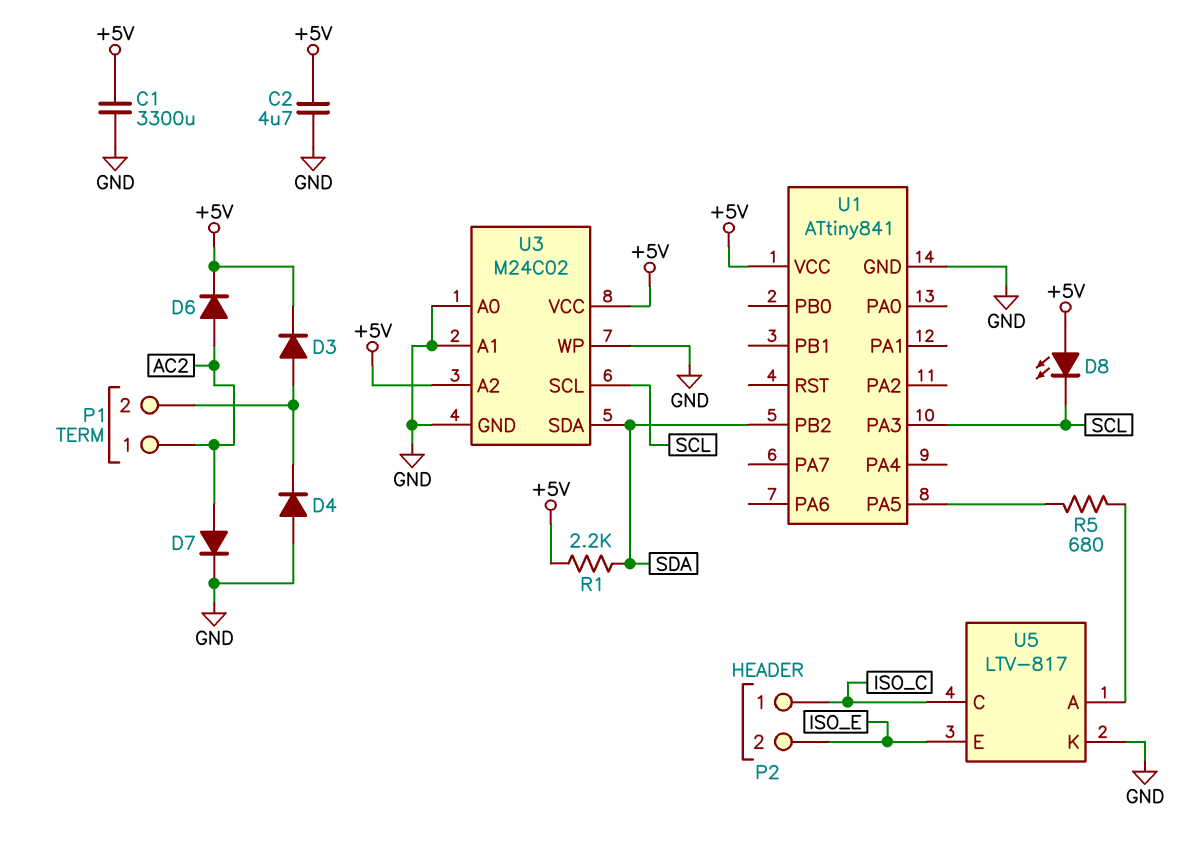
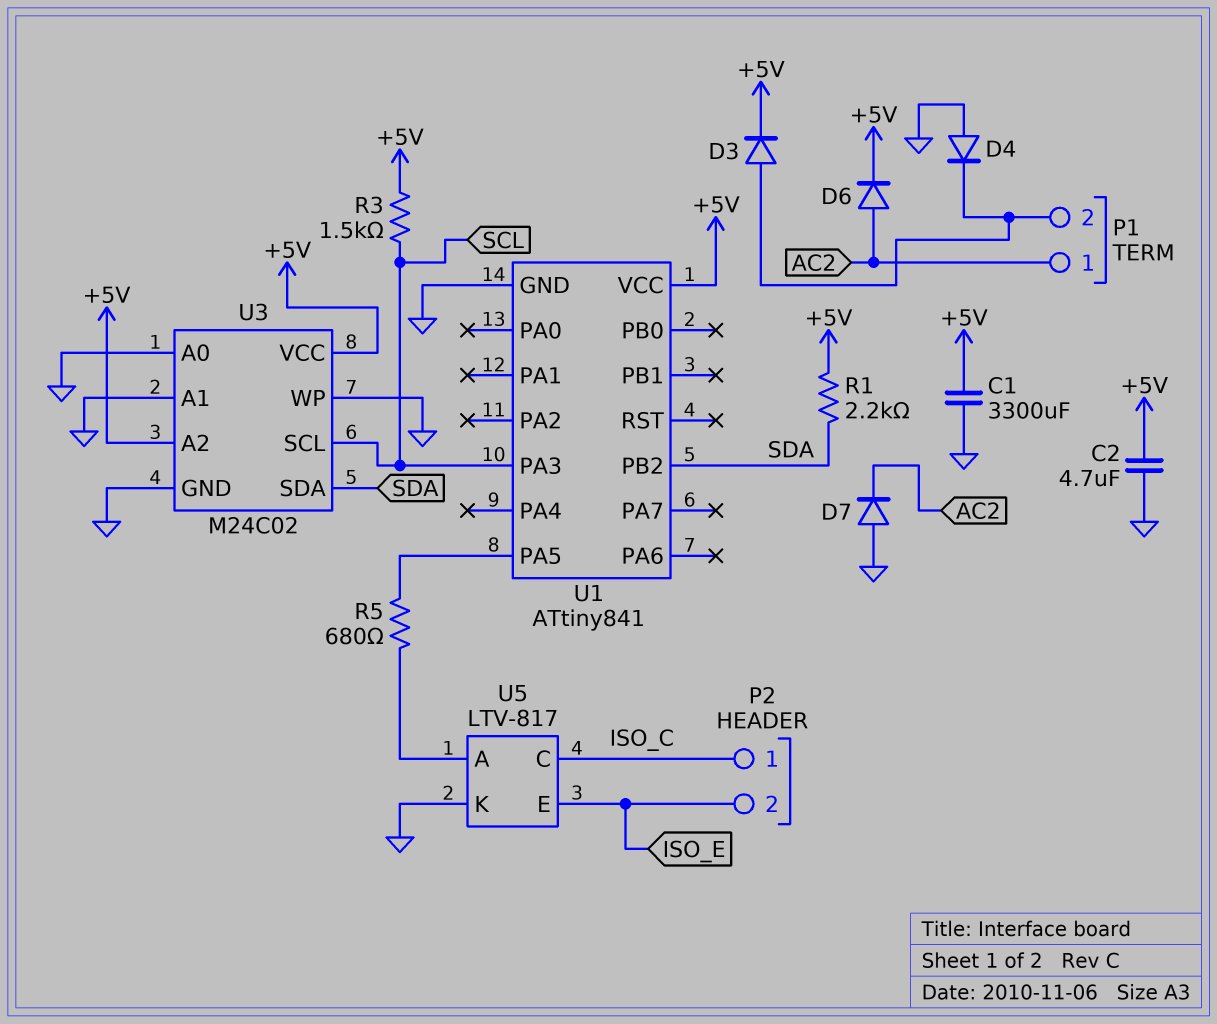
D7: diode (A AC2, K GND) -> diode (A GND, K AC2)
D8: LED (A +5V, K SCL) -> none
R3: none -> 1.5k (+5V, SCL)

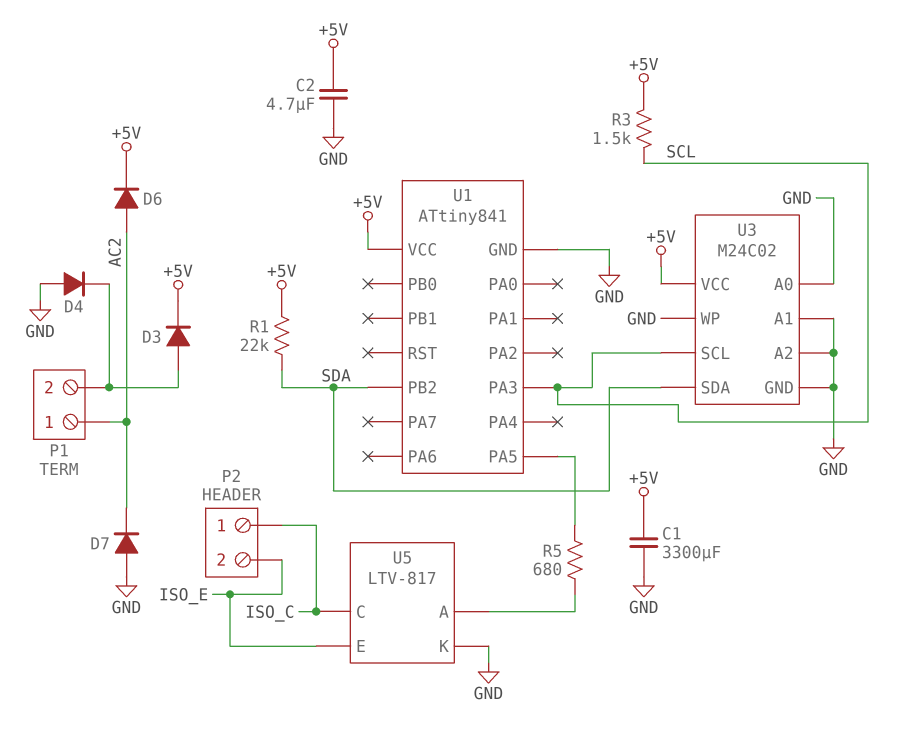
R1: 2.2k (+5V, SDA) -> 22k (+5V, SDA)
U3 pin A2: +5V -> GND

